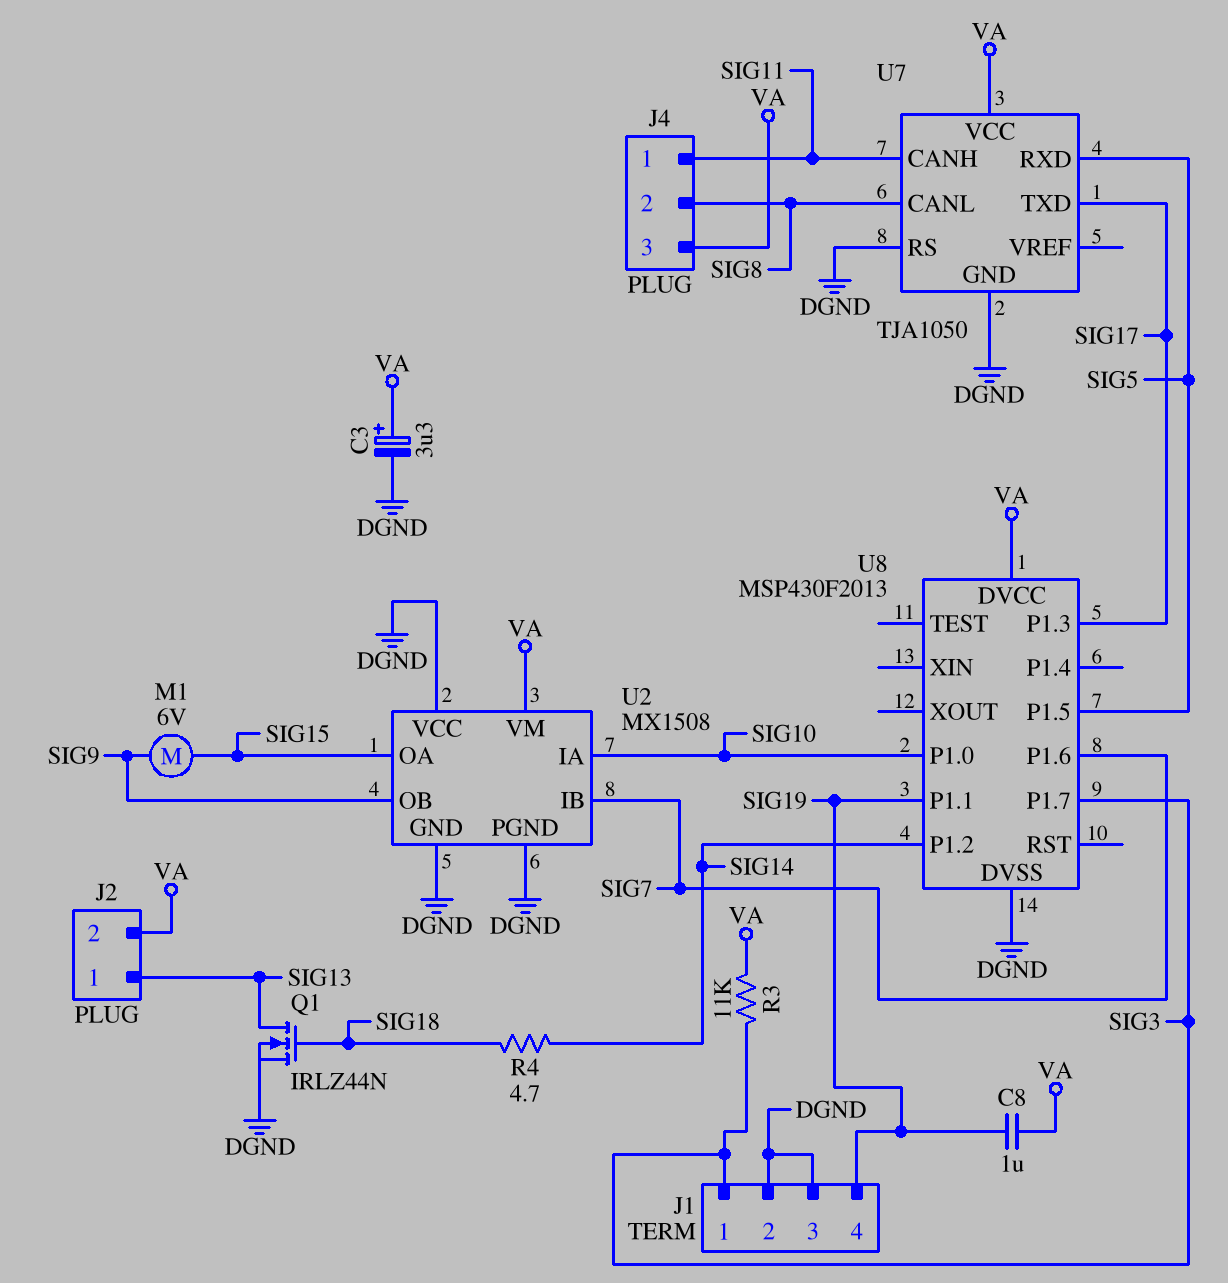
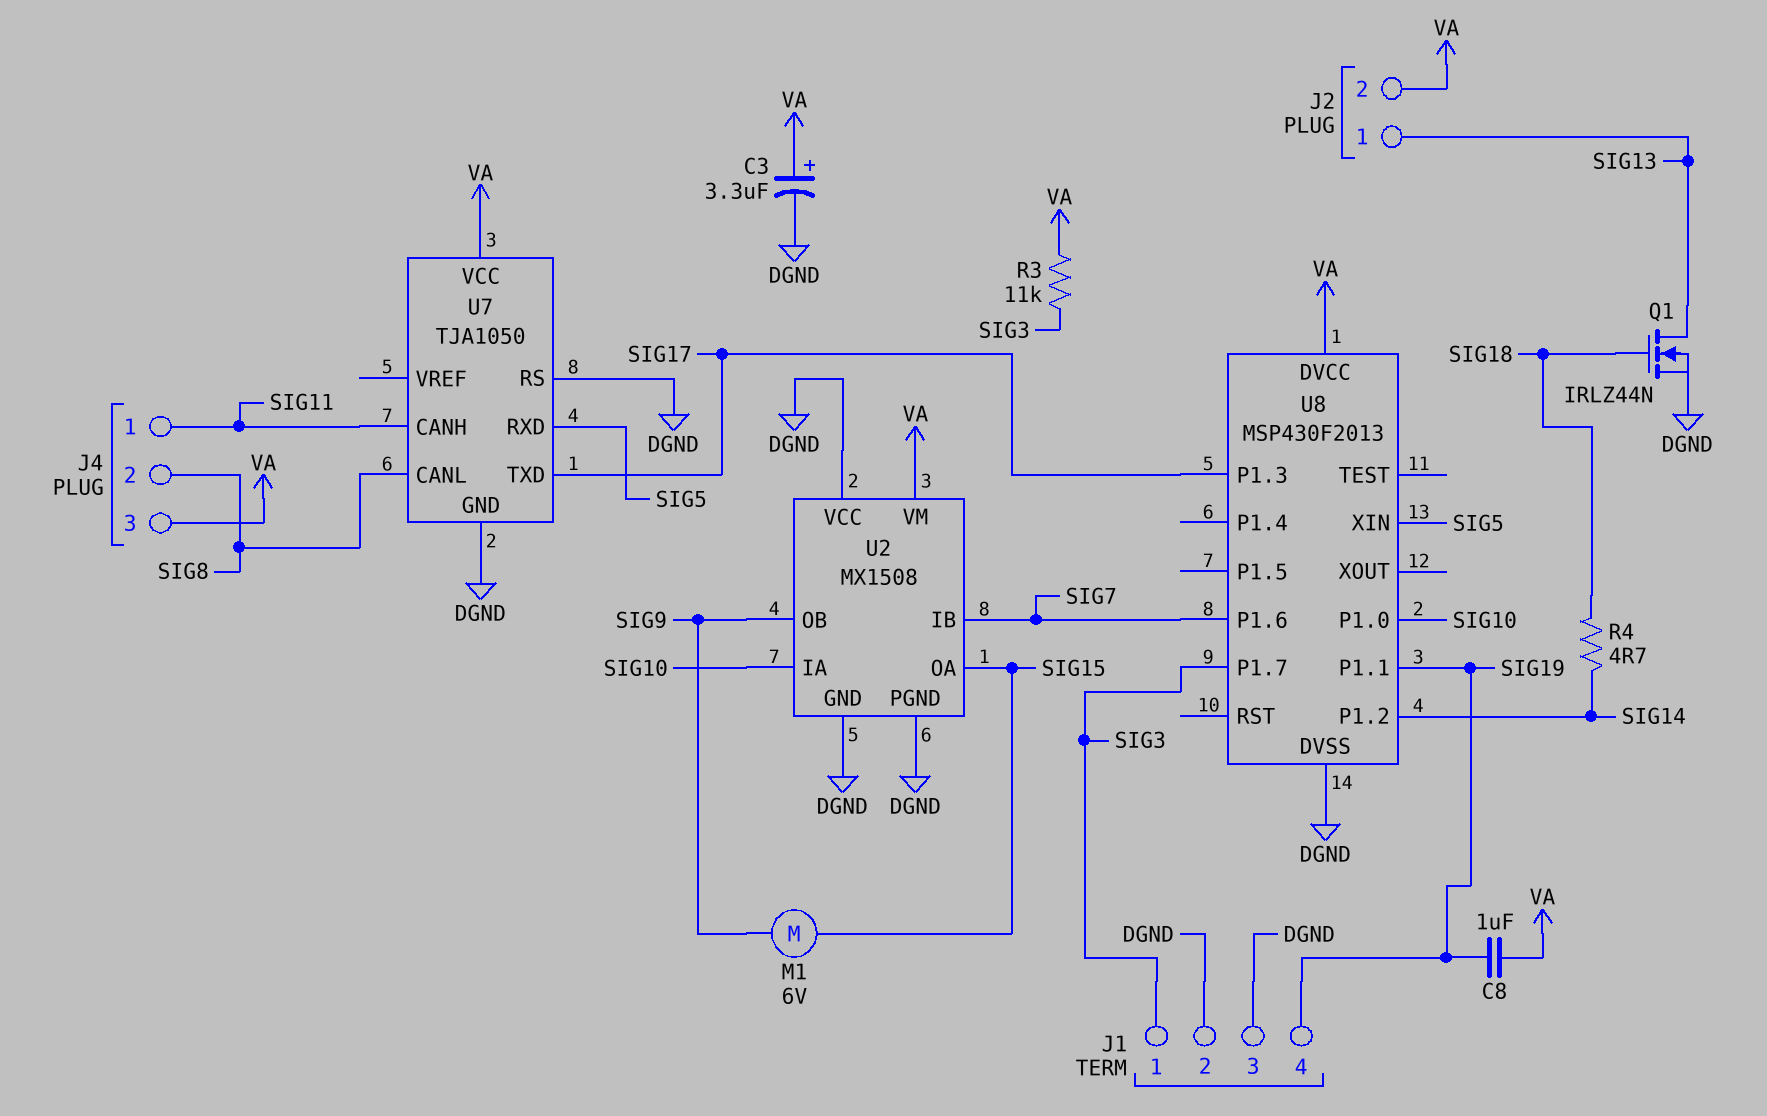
U8 pin P1.5: SIG5 -> none
U8 pin XIN: none -> SIG5

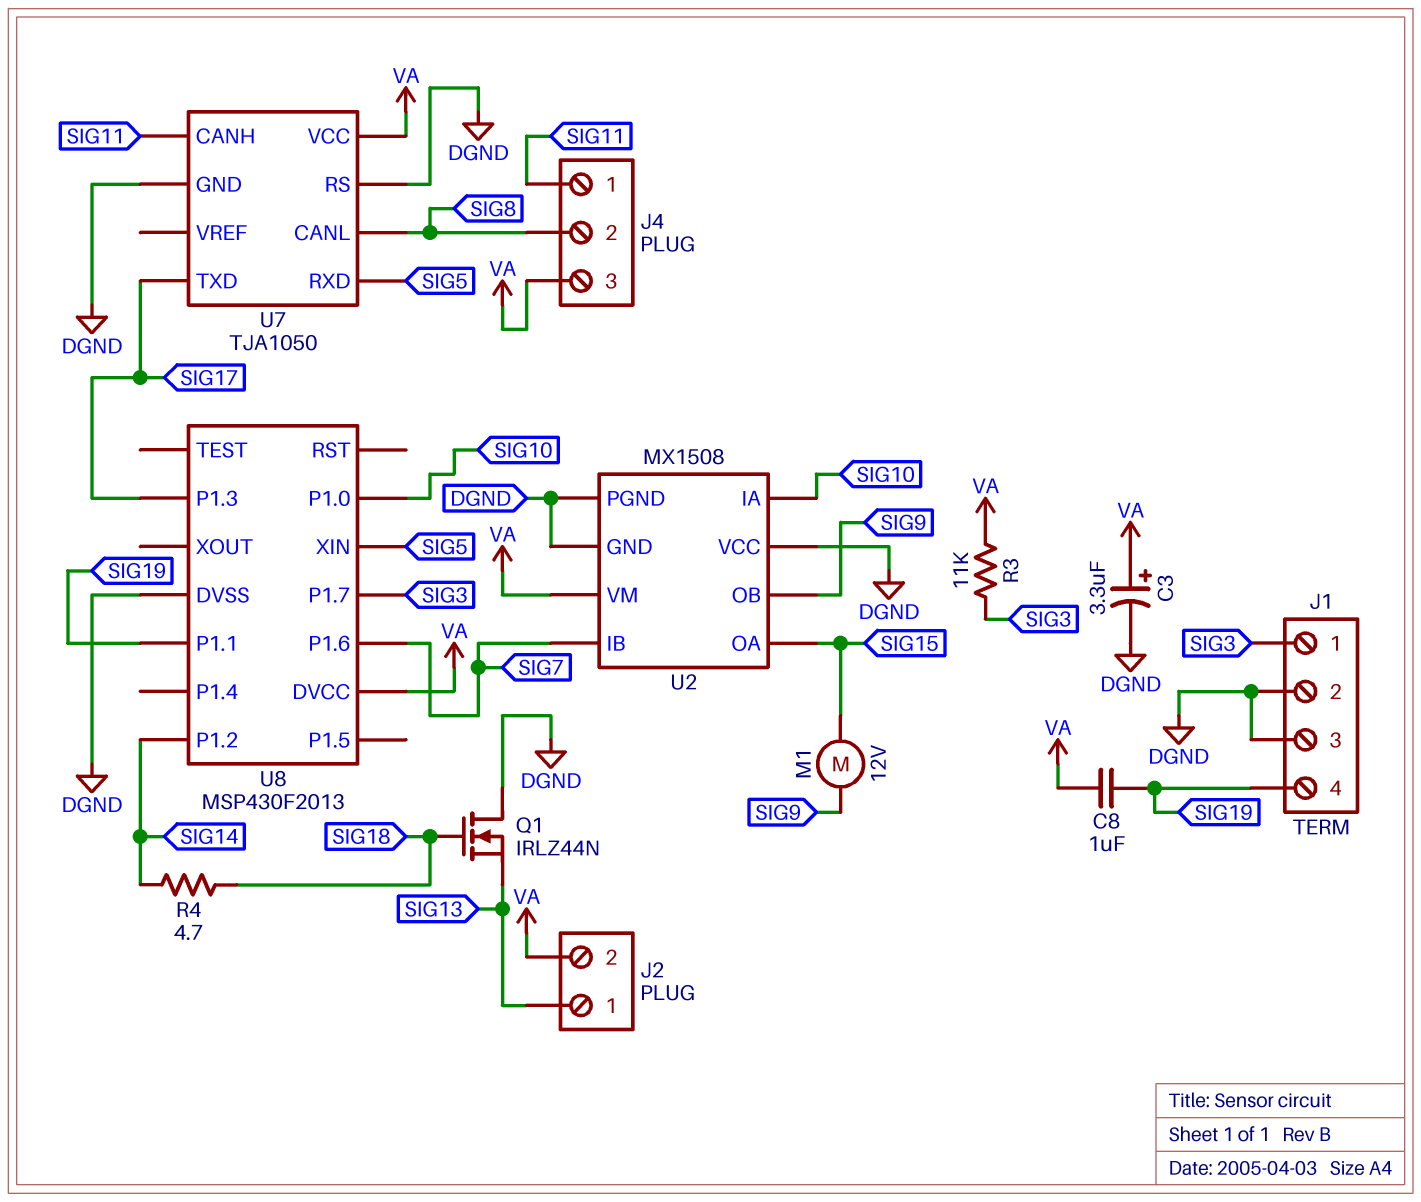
M1: motor 6V (SIG9, SIG15) -> motor 12V (SIG9, SIG15)
Q1: NMOS IRLZ44N (G SIG18, D SIG13, S DGND) -> NMOS IRLZ44N (G SIG18, D DGND, S SIG13)

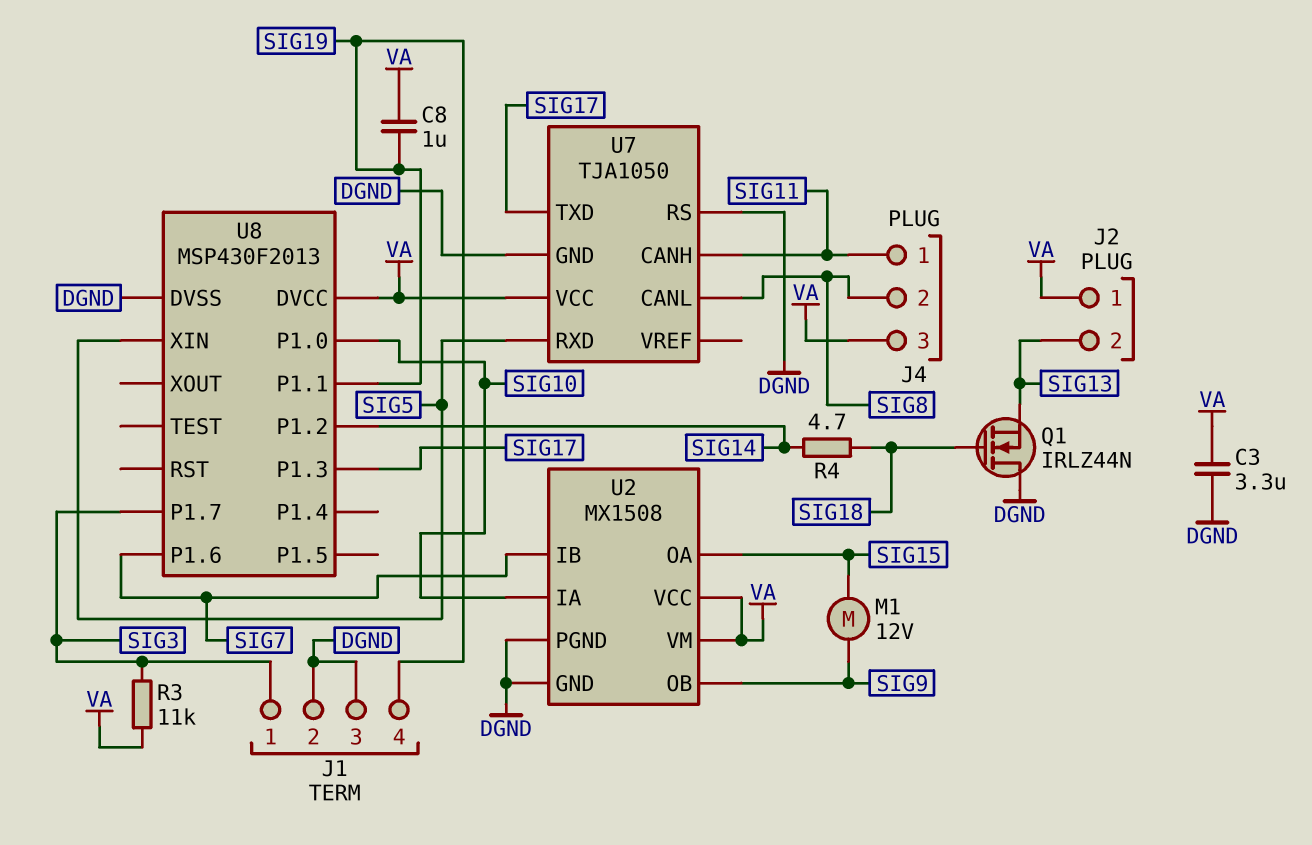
C3: 3.3uF (plus VA, minus DGND) -> 3.3uF (DGND, VA)
J2 pin 1: SIG13 -> VA
J2 pin 2: VA -> SIG13
U2 pin VCC: DGND -> VA

